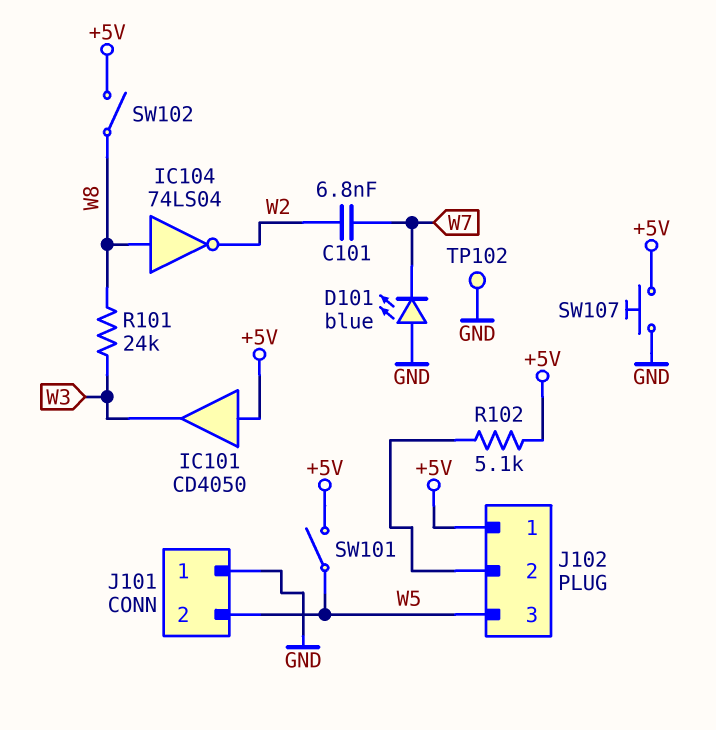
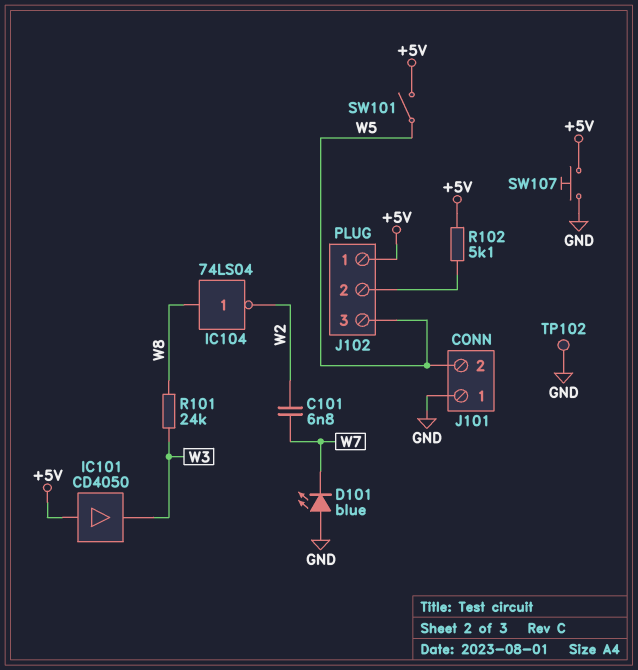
SW102: switch (+5V, W8) -> none

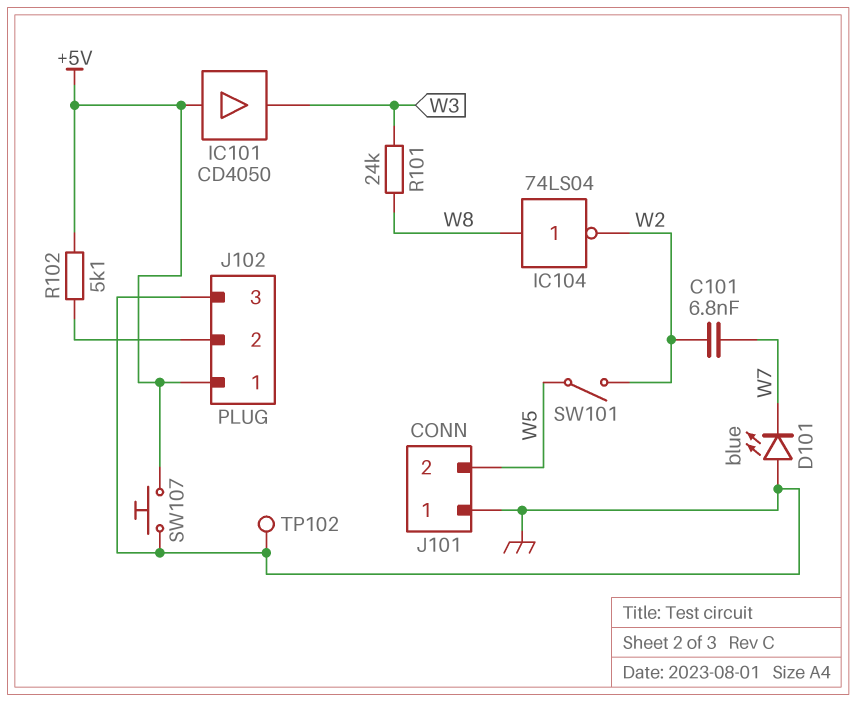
J102 pin 3: W5 -> GND
SW101: switch (+5V, W5) -> switch (W2, W5)

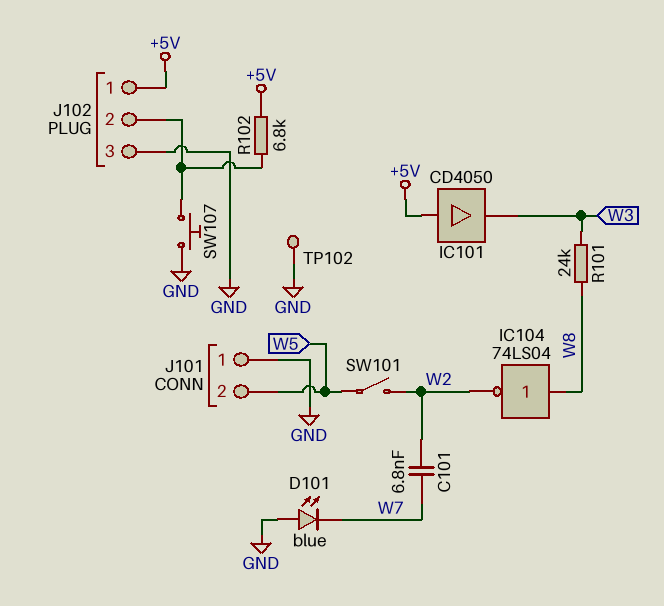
R102: 5.1k (+5V, J102/2) -> 6.8k (+5V, J102/2)
SW107: button (+5V, GND) -> button (GND, J102/2)

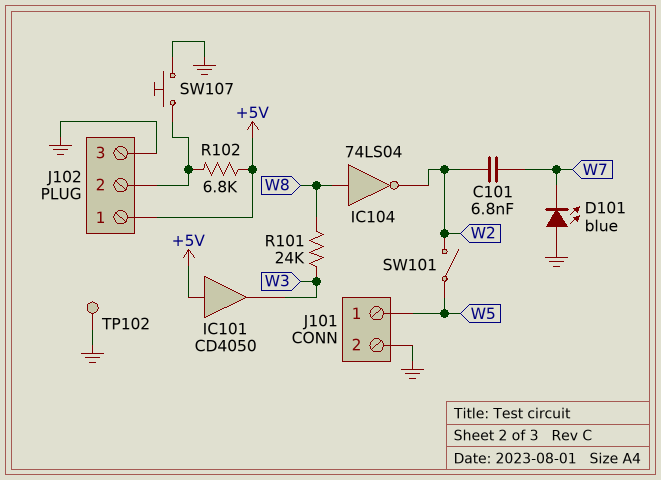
J101 pin 1: GND -> W5
J101 pin 2: W5 -> GND

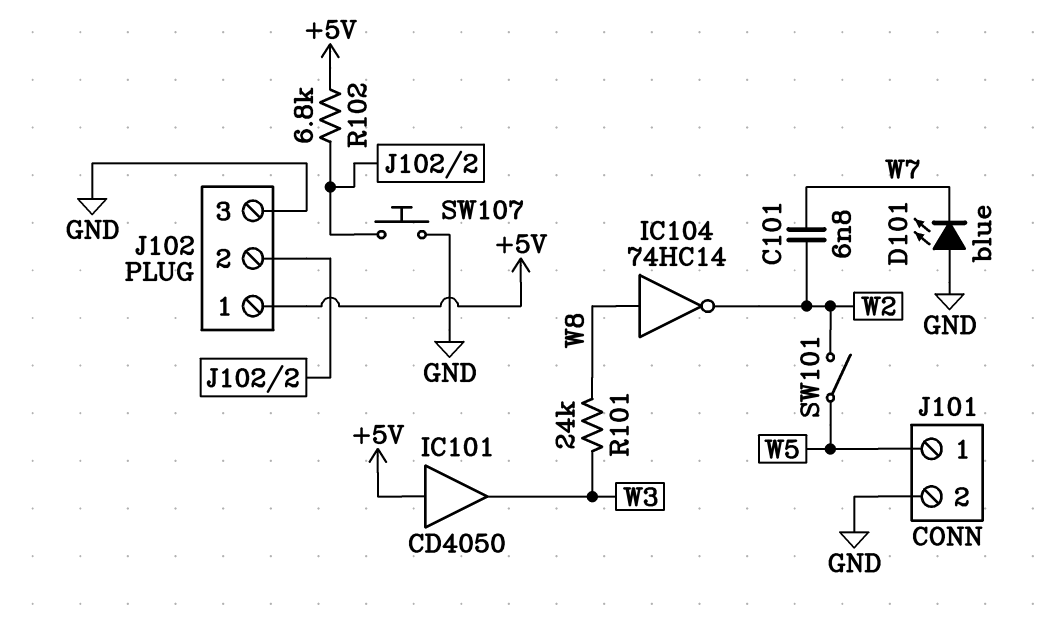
IC104: NOT 74LS04 (in W8, out W2) -> NOT 74HC14 (in W8, out W2)
TP102: test point (GND) -> none

